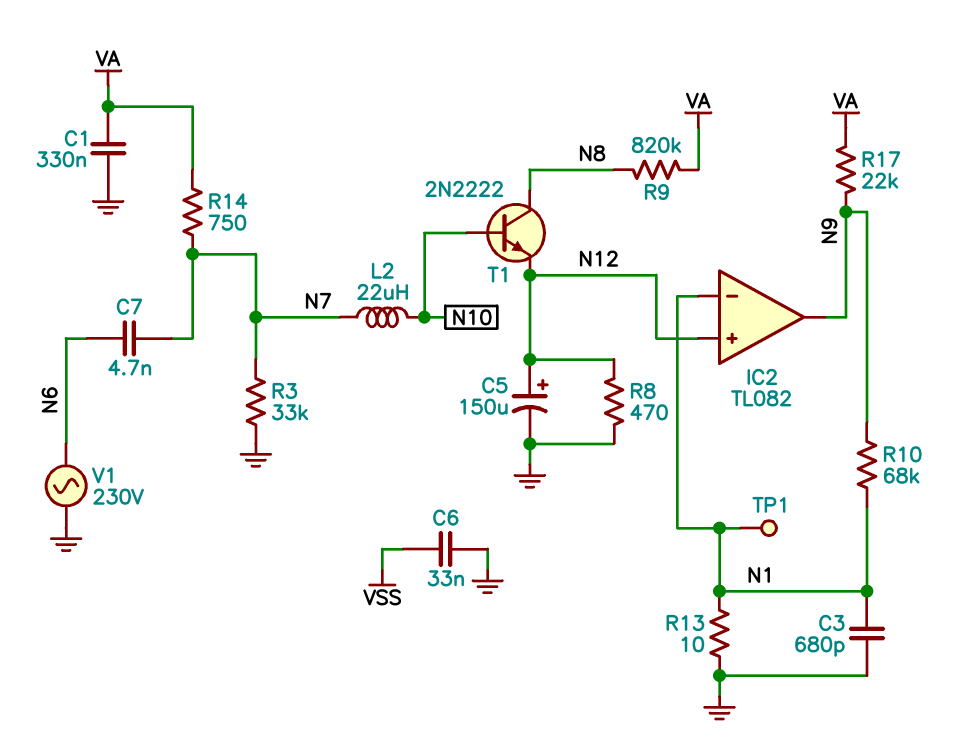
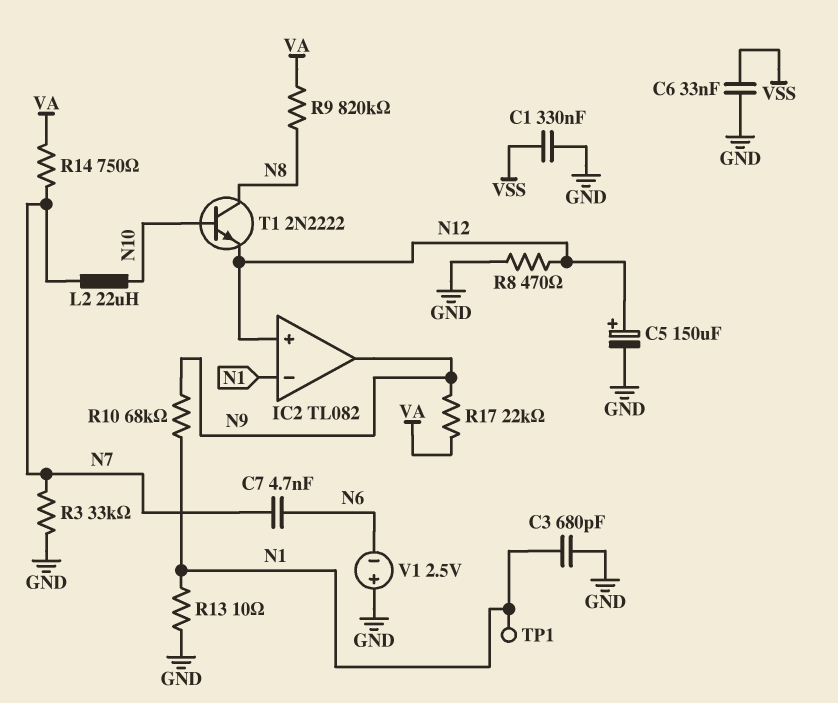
C1: 330nF (GND, VA) -> 330nF (GND, VSS)
V1: AC 230V (GND, N6) -> 2.5V (plus GND, minus N6)

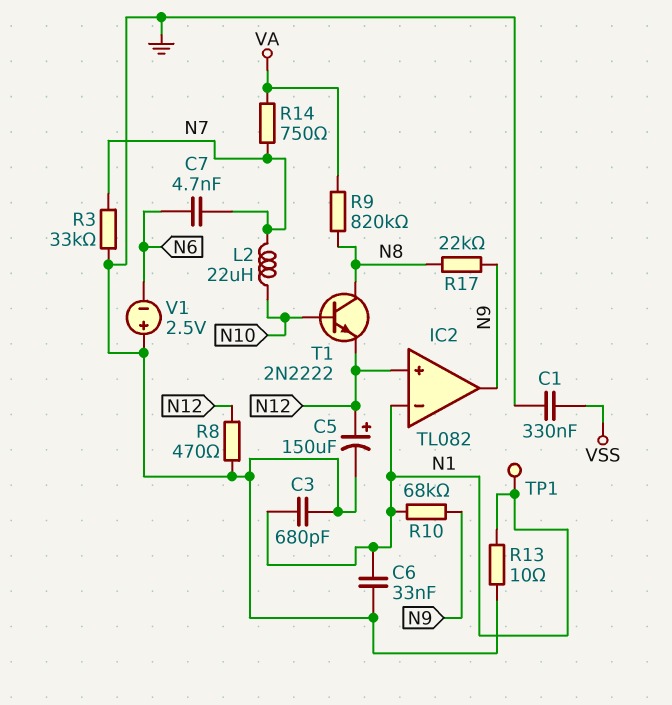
C6: 33nF (GND, VSS) -> 33nF (GND, N1)
R17: 22k (N9, VA) -> 22k (N8, N9)

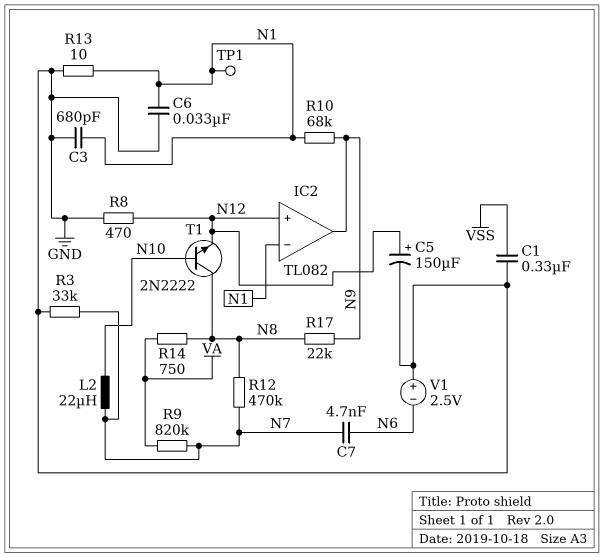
R9: 820k (N8, VA) -> 820k (N7, VA)
R12: none -> 470k (N7, N8)
R14: 750 (N7, VA) -> 750 (N8, VA)

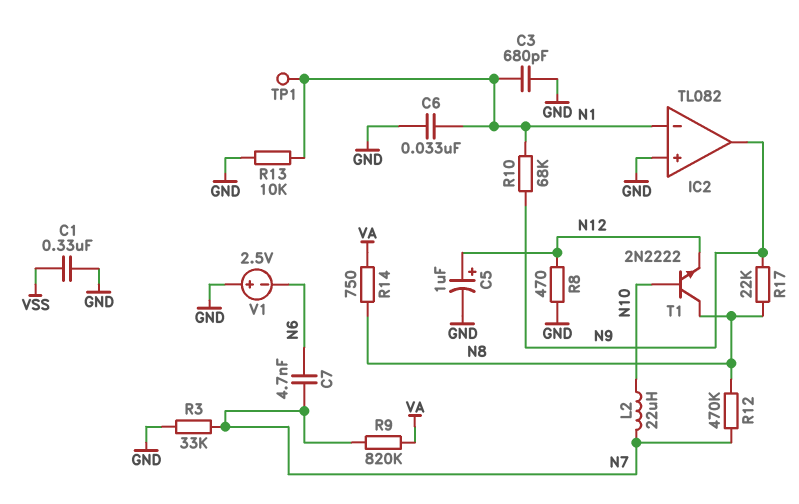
C5: 150uF (plus N12, minus GND) -> 1uF (plus N12, minus GND)
IC2 pin in+: N12 -> GND
R13: 10 (GND, N1) -> 10k (GND, N1)

